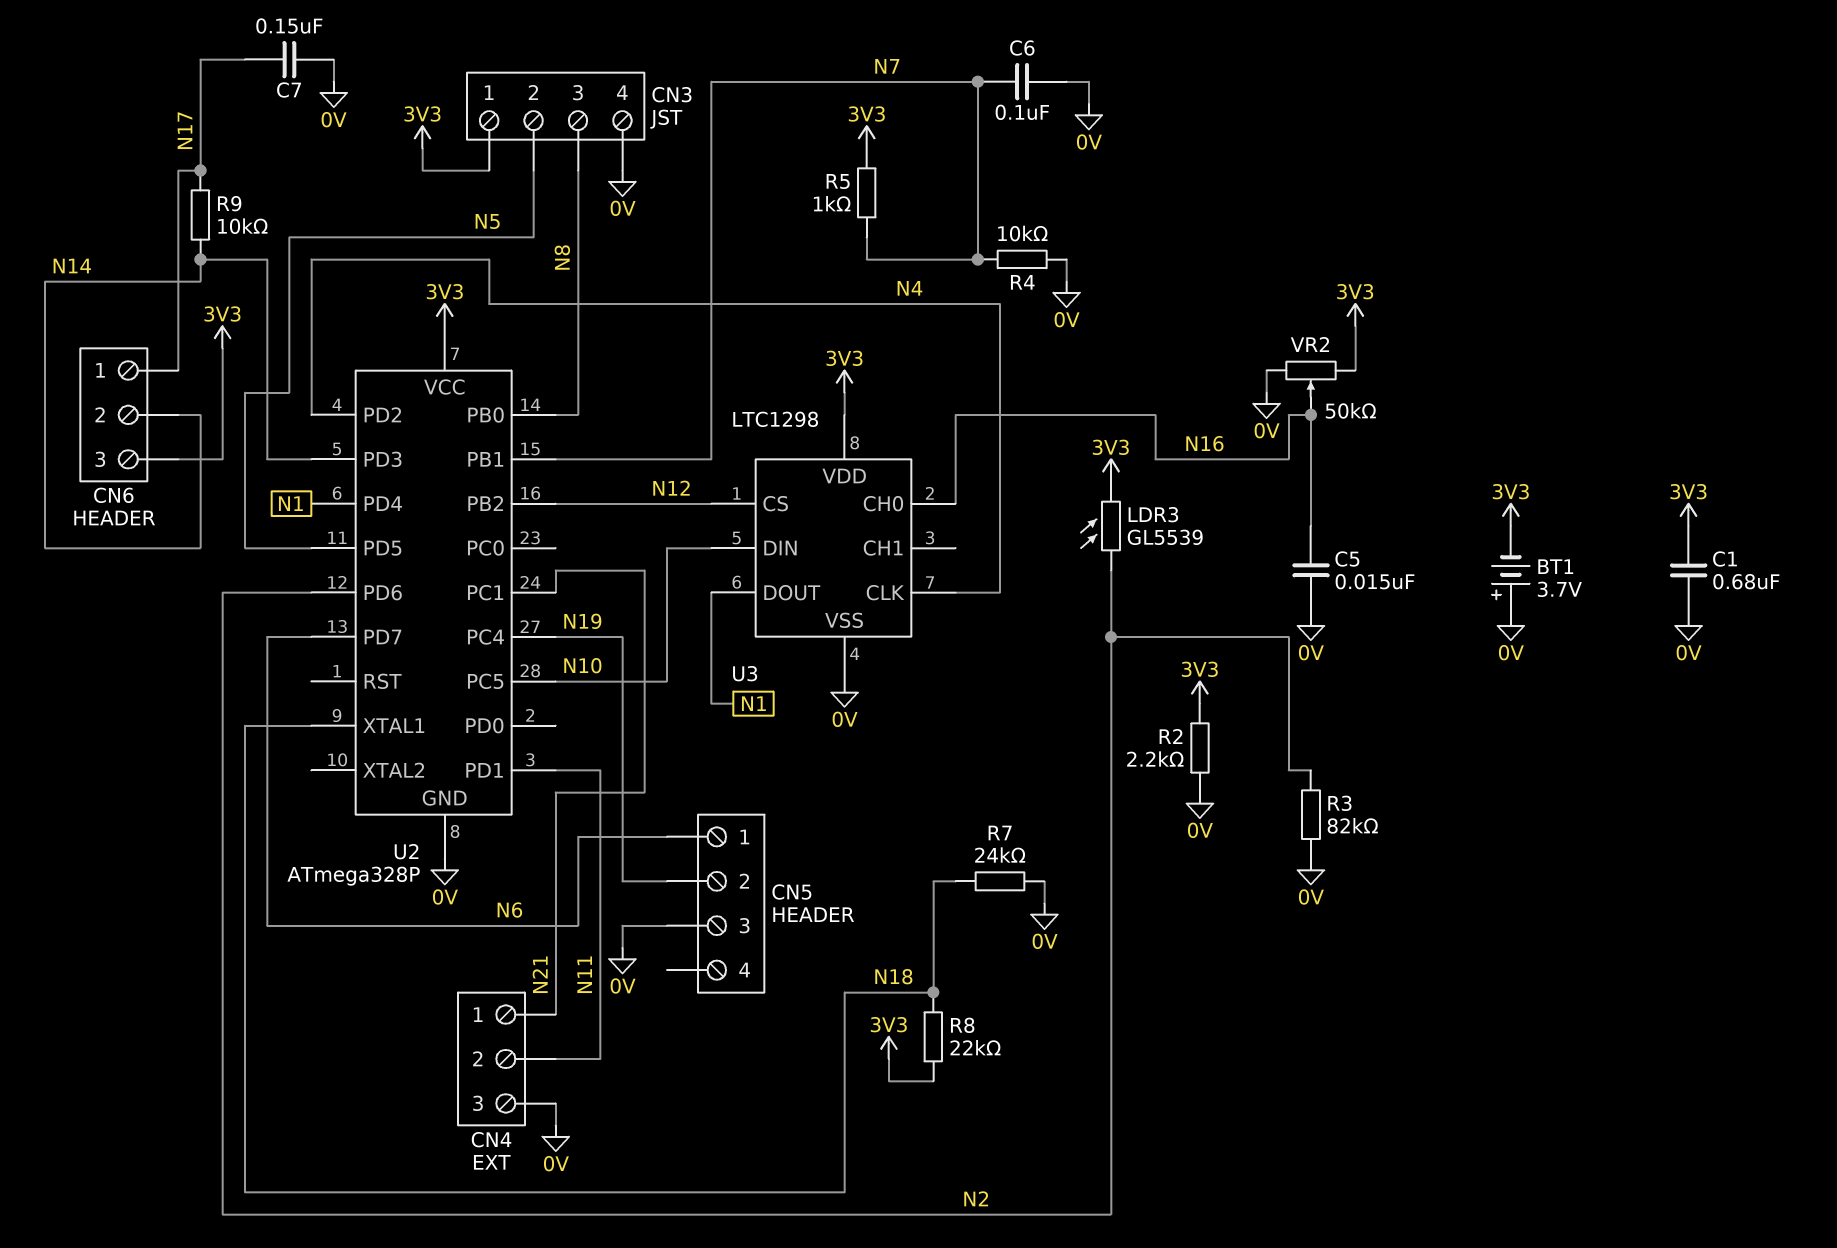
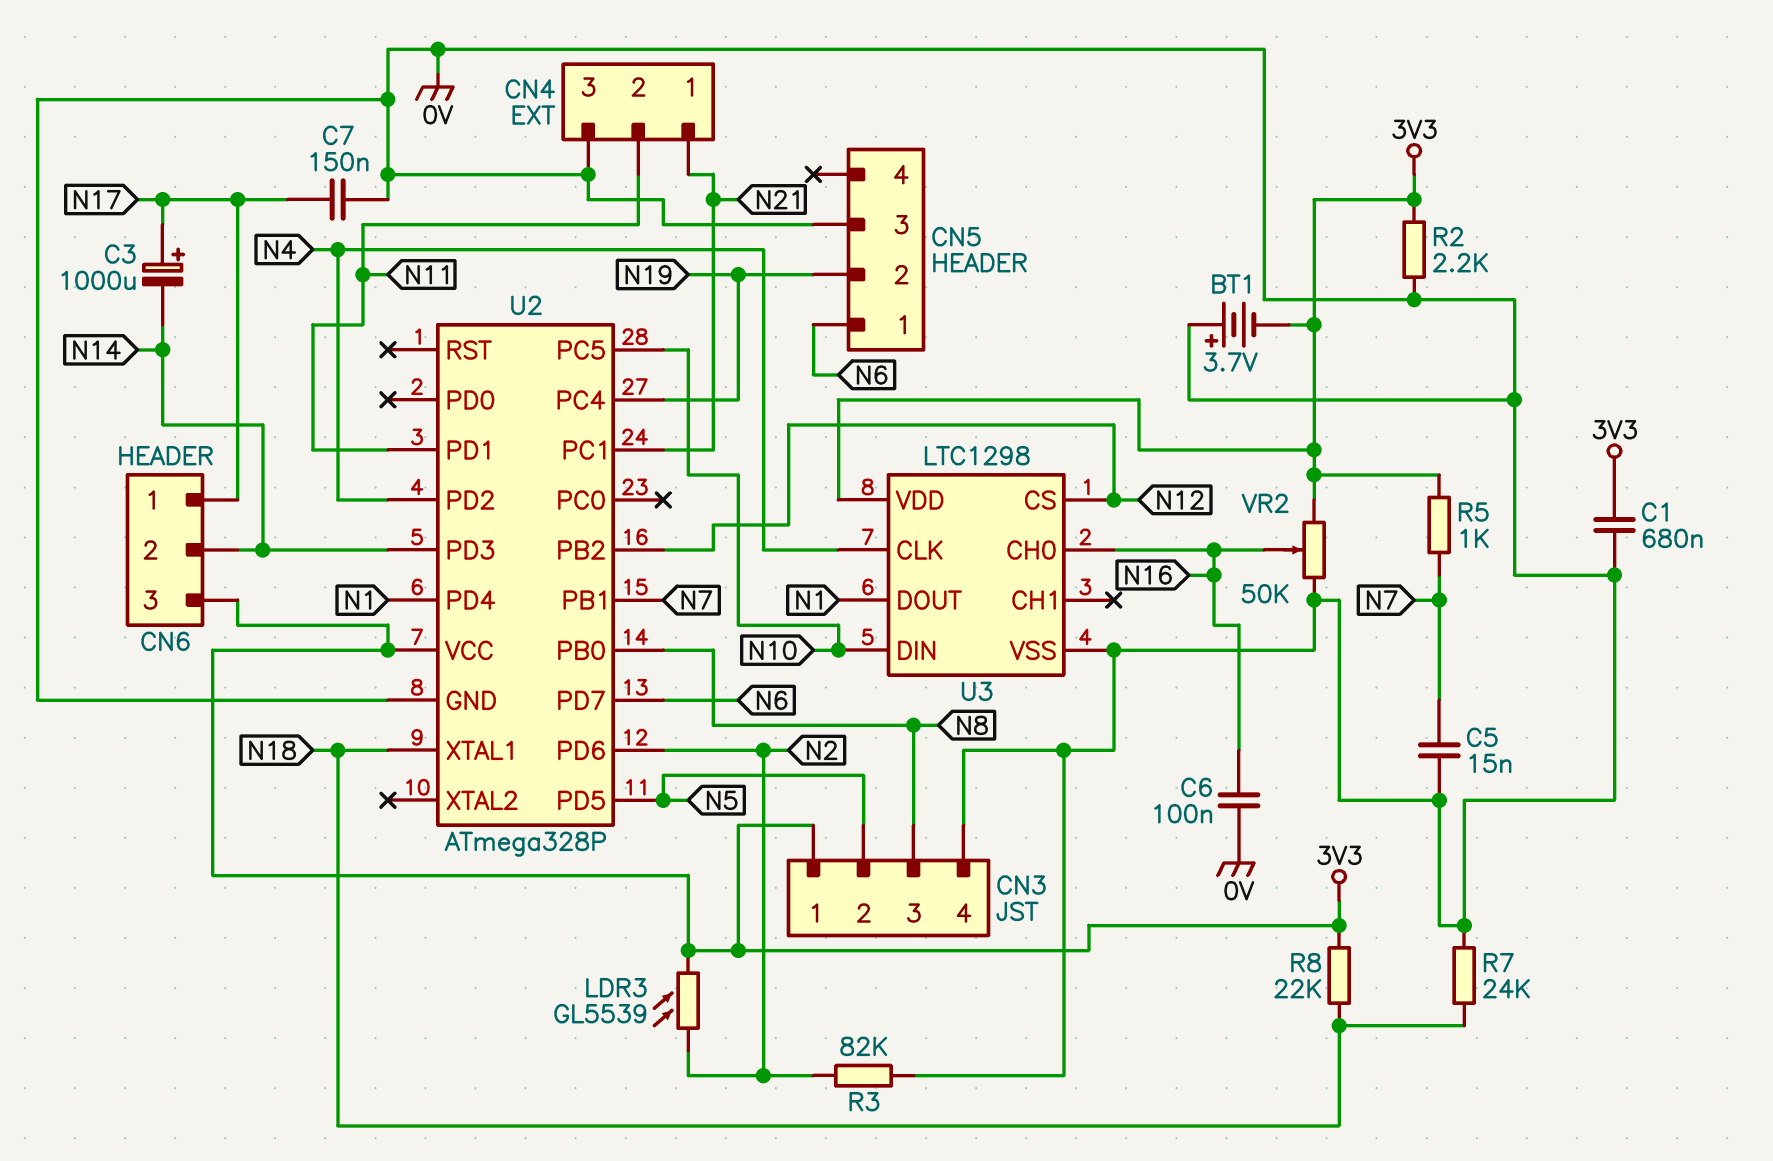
C3: none -> 1000uF (plus N17, minus N14)
C5: 15nF (0V, N16) -> 15nF (0V, N7)
C6: 100nF (0V, N7) -> 100nF (0V, N16)
R4: 10k (0V, N7) -> none
R9: 10k (N14, N17) -> none

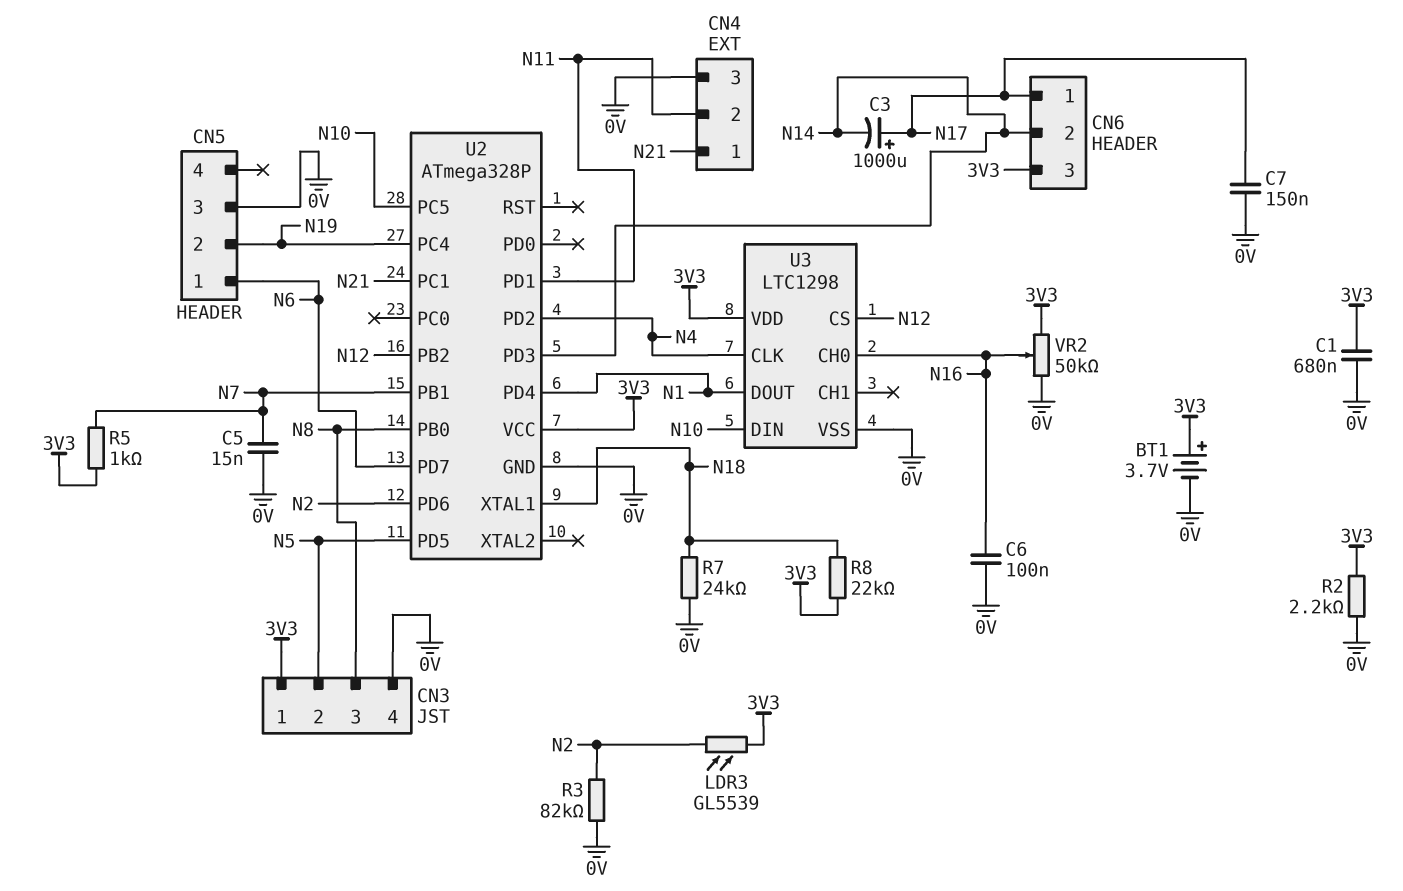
BT1: 3.7V (plus 0V, minus 3V3) -> 3.7V (plus 3V3, minus 0V)

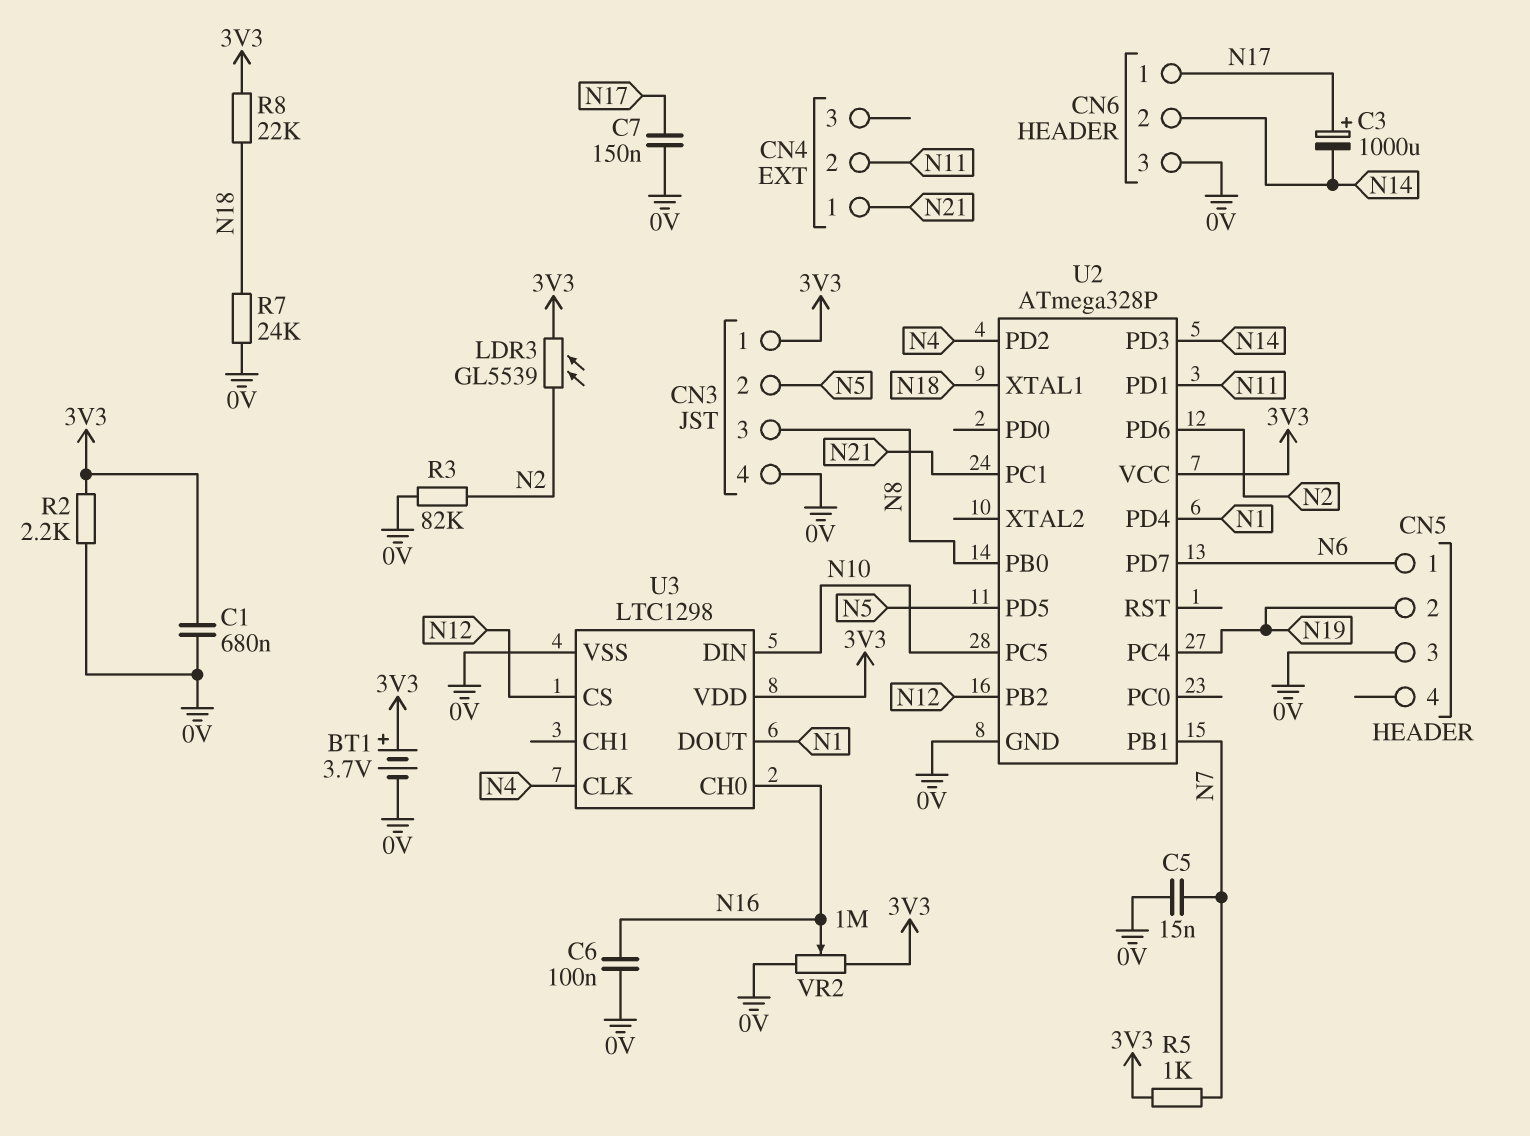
CN4 pin 3: 0V -> none
CN6 pin 3: 3V3 -> 0V
VR2: 50k (0V, 3V3, wiper N16) -> 1M (0V, 3V3, wiper N16)

